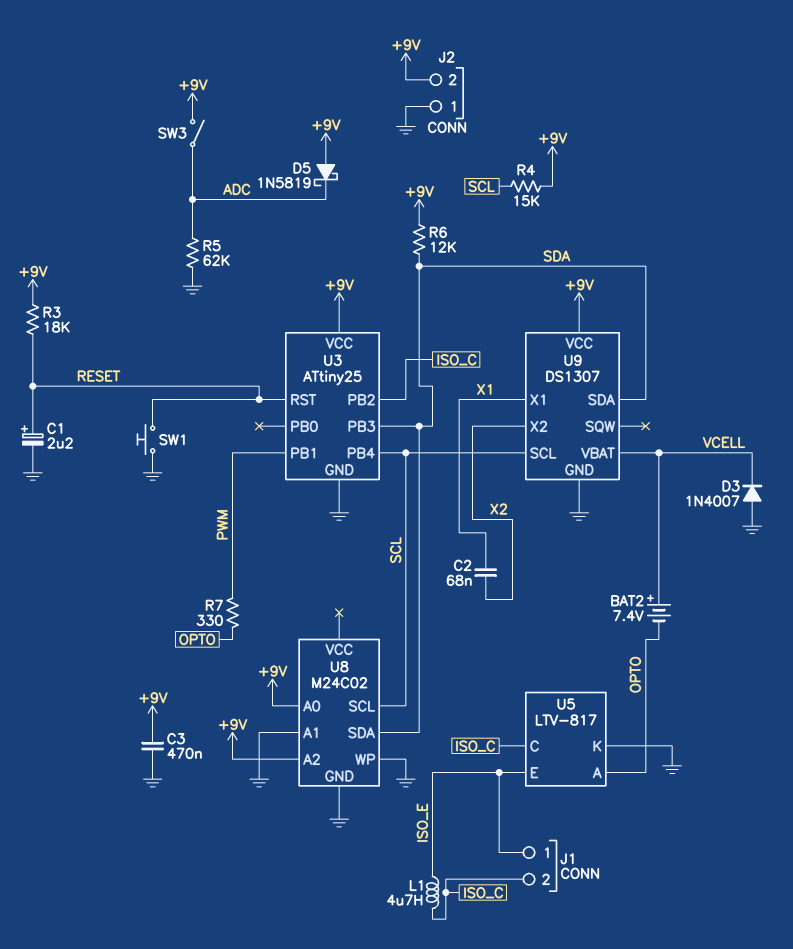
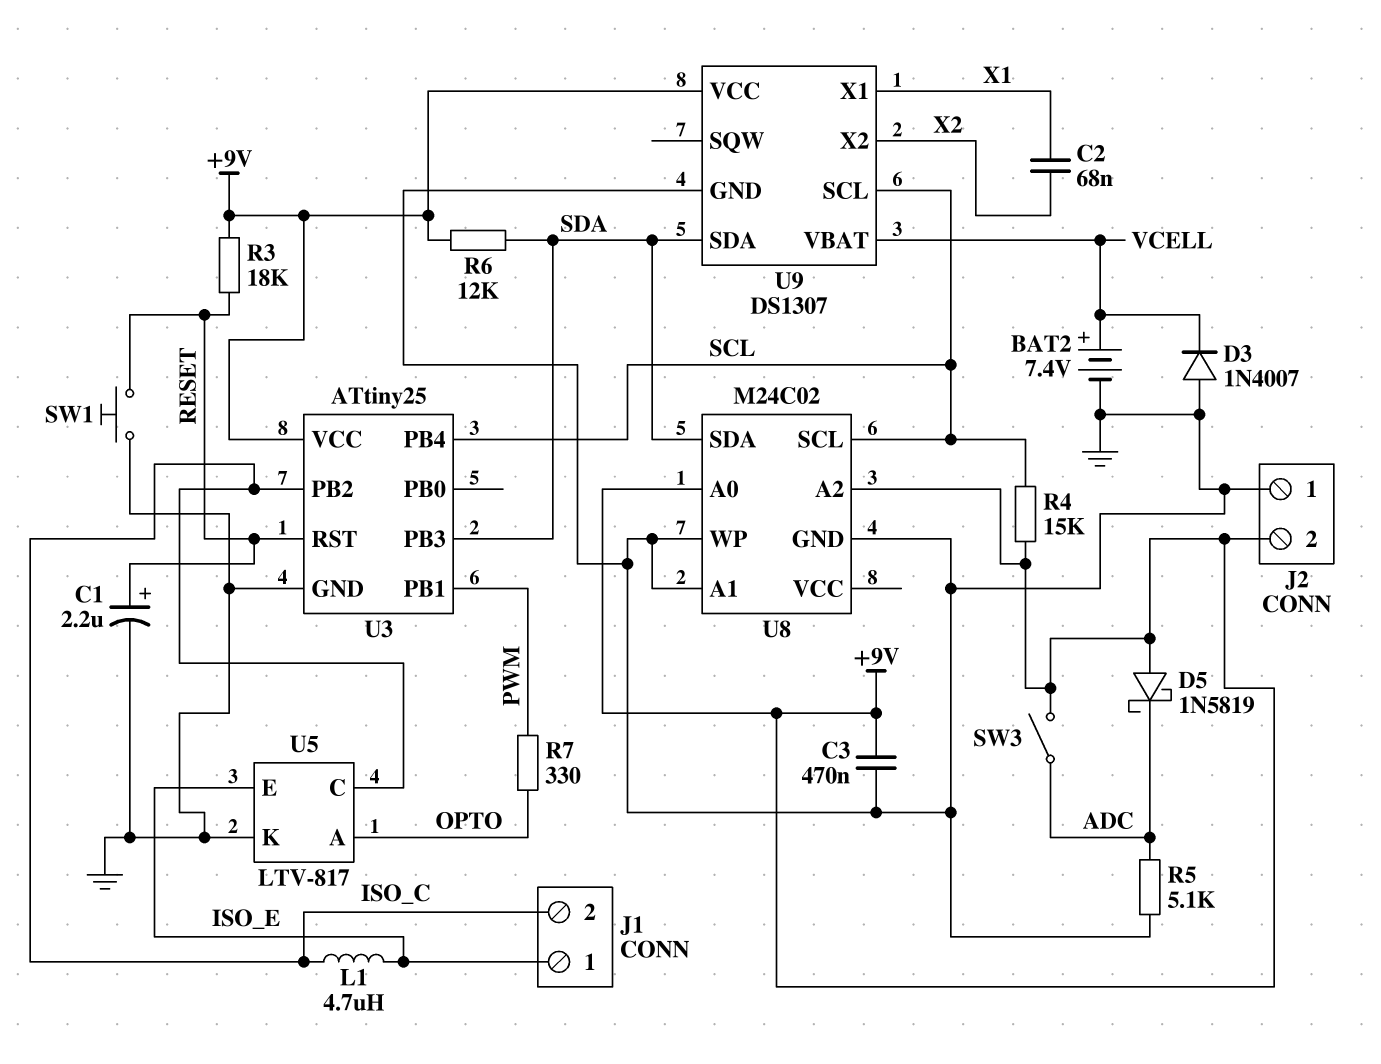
BAT2: 7.4V (plus VCELL, minus OPTO) -> 7.4V (plus VCELL, minus GND)
R5: 62k (ADC, GND) -> 5.1k (ADC, GND)

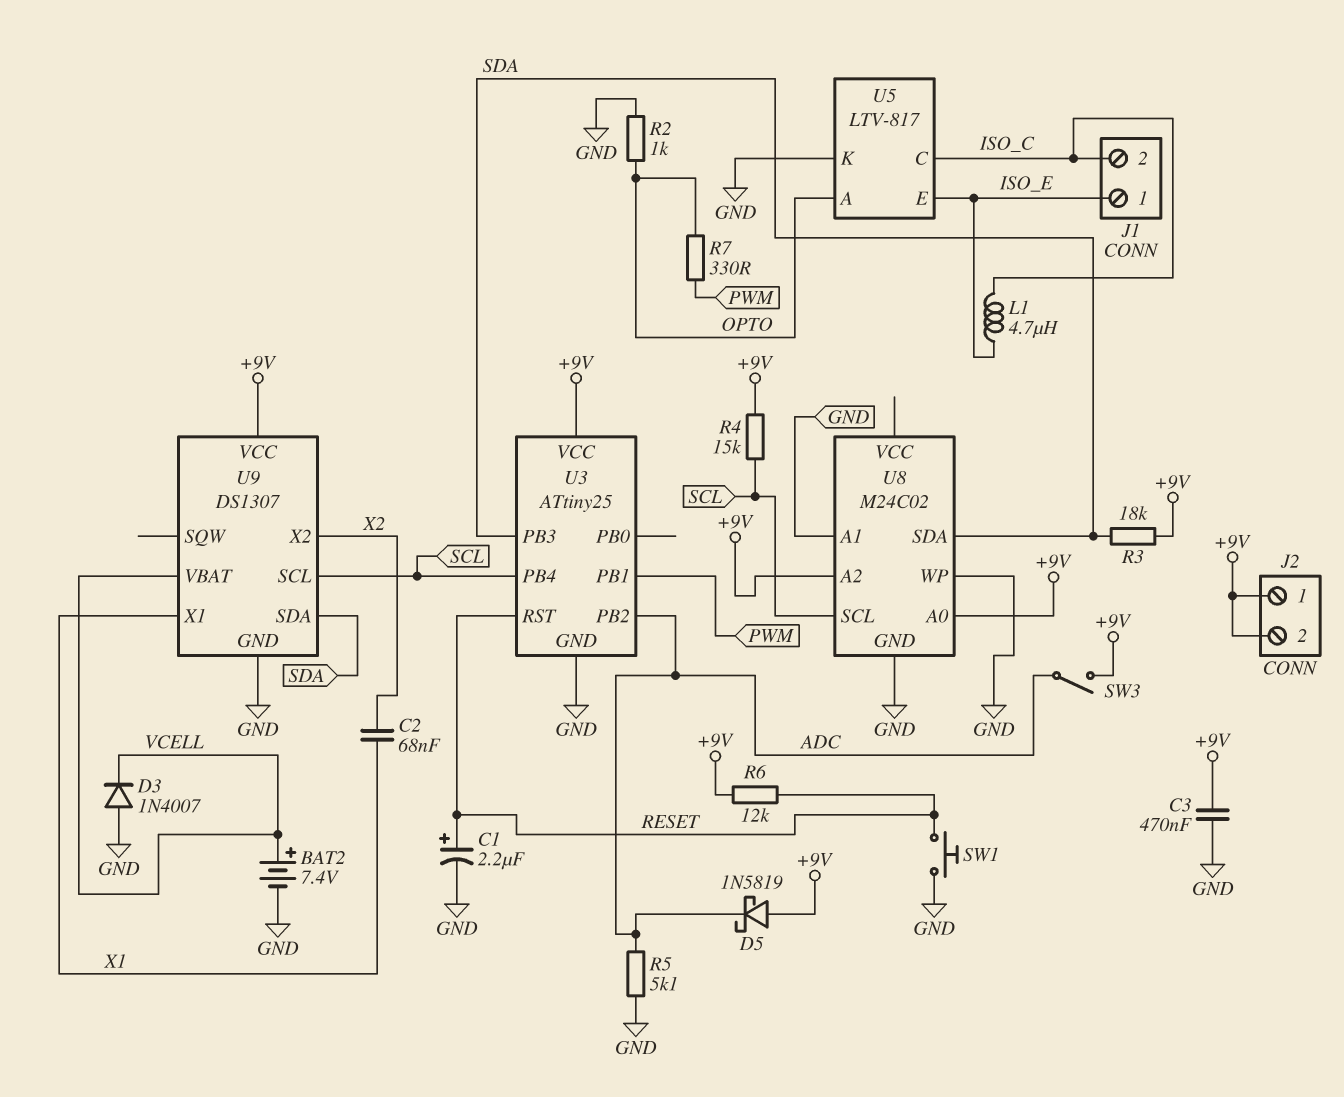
J2 pin 1: GND -> +9V
R2: none -> 1k (GND, OPTO)
R3: 18k (+9V, RESET) -> 18k (+9V, SDA)
R6: 12k (+9V, SDA) -> 12k (+9V, RESET)
U3 pin PB2: ISO_C -> ADC

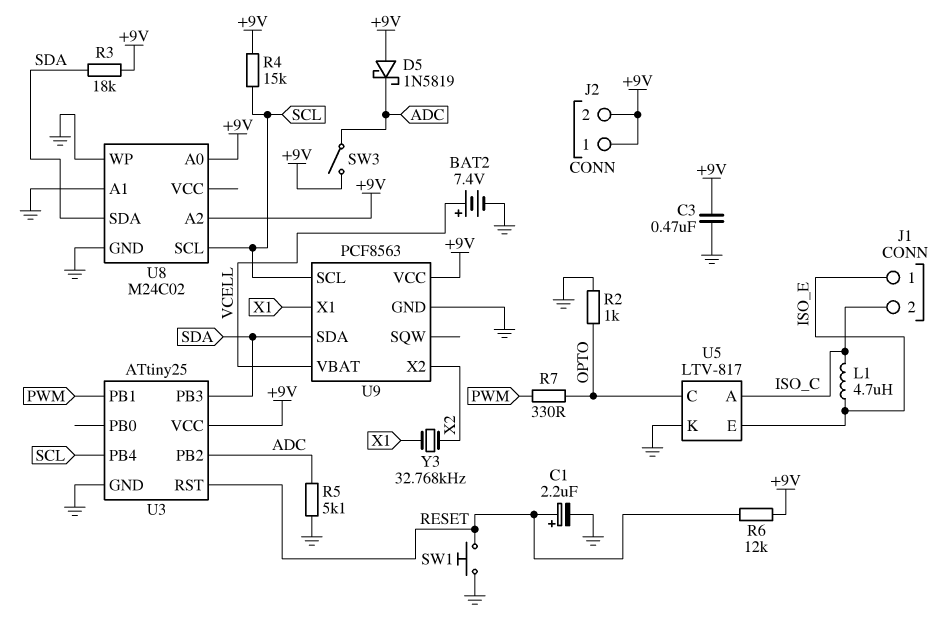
C2: 68nF (X1, X2) -> none
D3: diode 1N4007 (A GND, K VCELL) -> none
U5 pin A: OPTO -> ISO_C
U5 pin C: ISO_C -> OPTO
U9: DS1307 -> PCF8563
Y3: none -> 32.768kHz (X1, X2)

